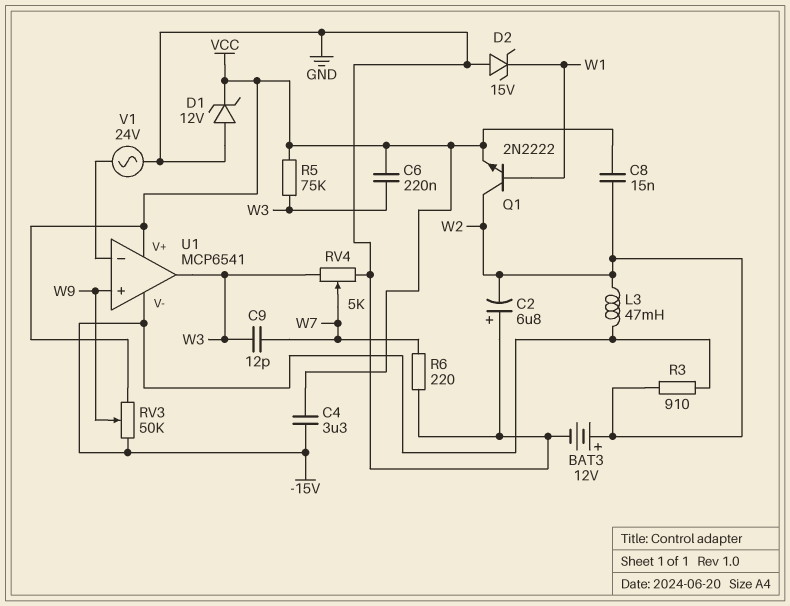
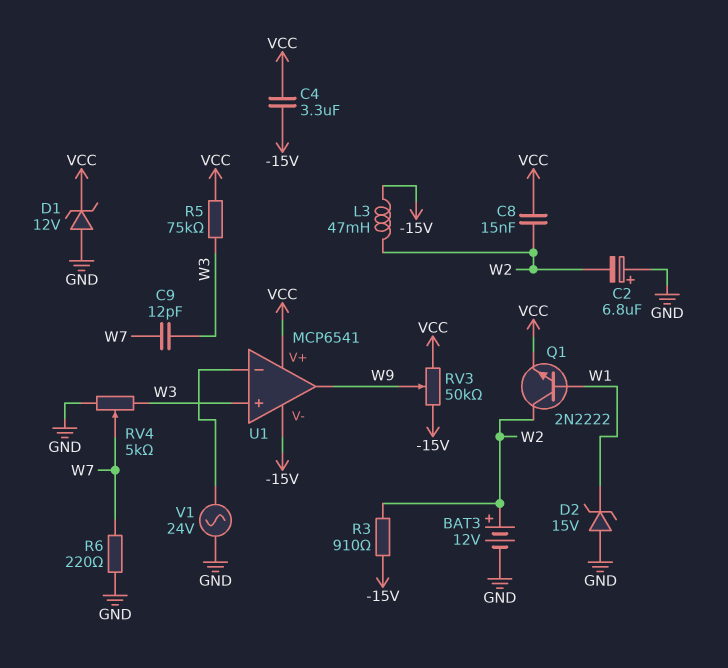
C6: 220nF (VCC, W3) -> none
U1 pin in+: W9 -> W3
U1 pin out: W3 -> W9

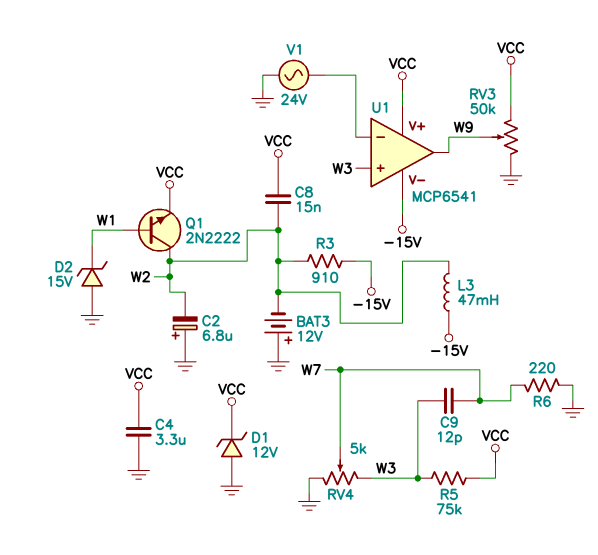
BAT3: 12V (plus W2, minus GND) -> 12V (plus GND, minus W2)
C4: 3.3uF (-15V, VCC) -> 3.3uF (GND, VCC)
RV3: 50k (-15V, VCC, wiper W9) -> 50k (GND, VCC, wiper W9)

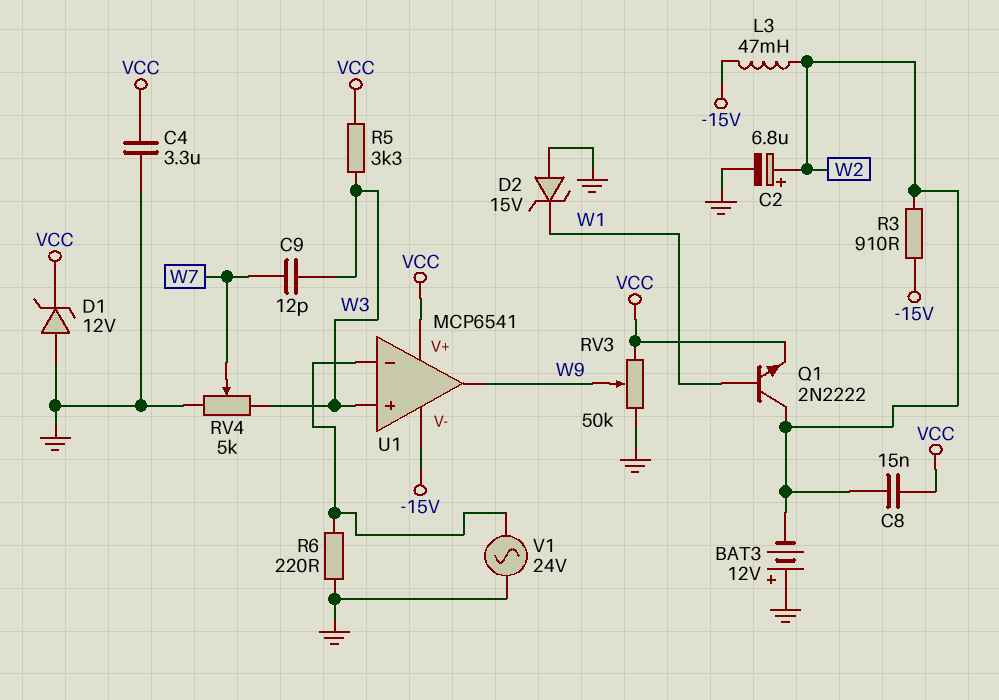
C2: 6.8uF (plus GND, minus W2) -> 6.8uF (plus W2, minus GND)
R5: 75k (VCC, W3) -> 3.3k (VCC, W3)
R6: 220 (GND, W7) -> 220 (GND, U1/in-)

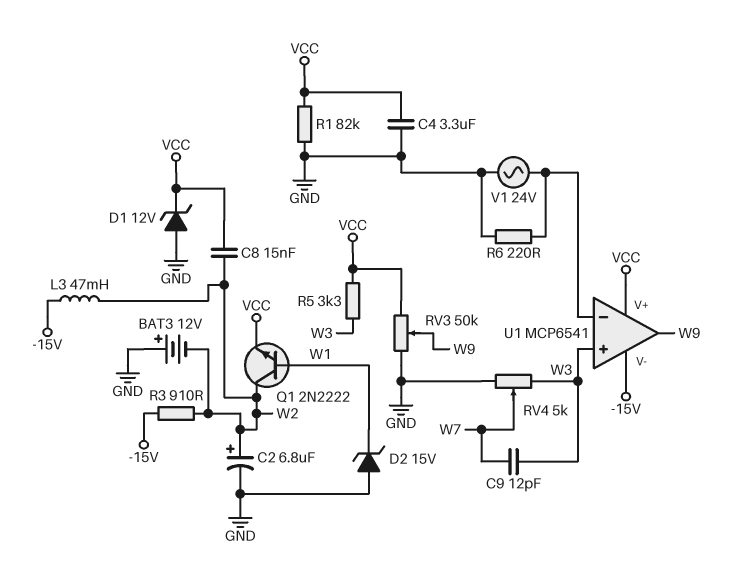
R1: none -> 82k (GND, VCC)

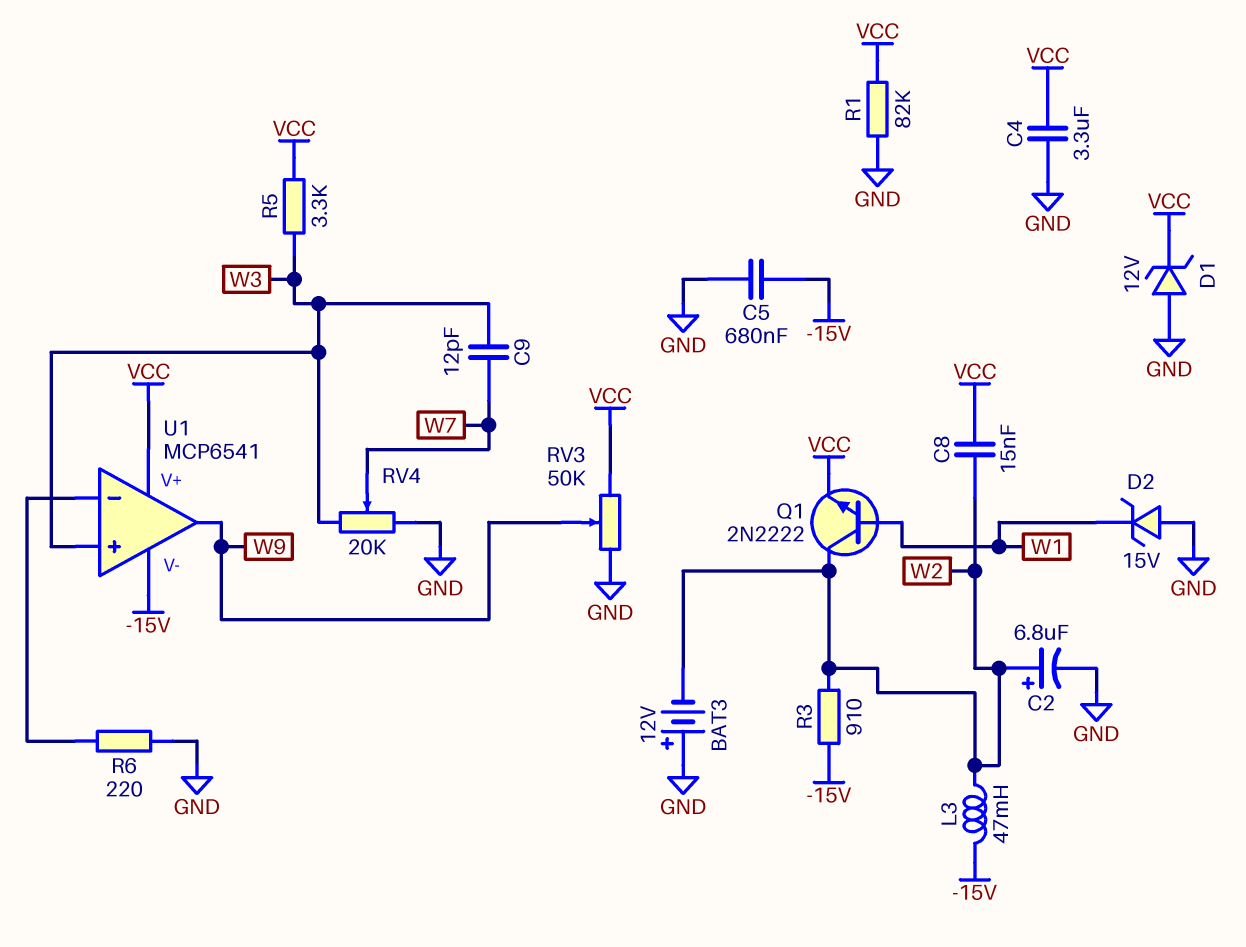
C5: none -> 680nF (-15V, GND)
RV4: 5k (GND, W3, wiper W7) -> 20k (GND, W3, wiper W7)
V1: AC 24V (GND, U1/in-) -> none

